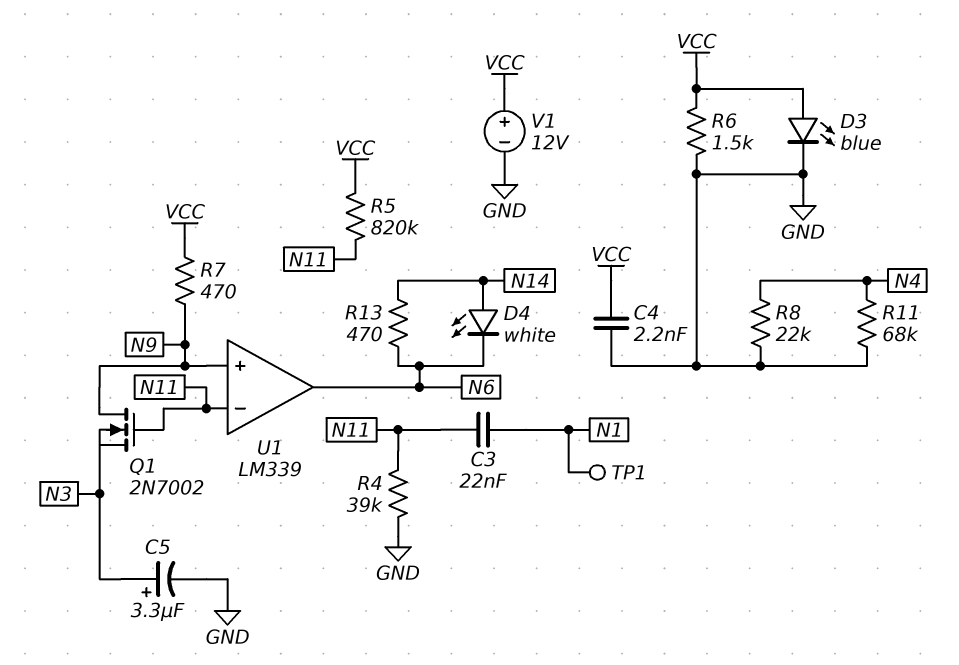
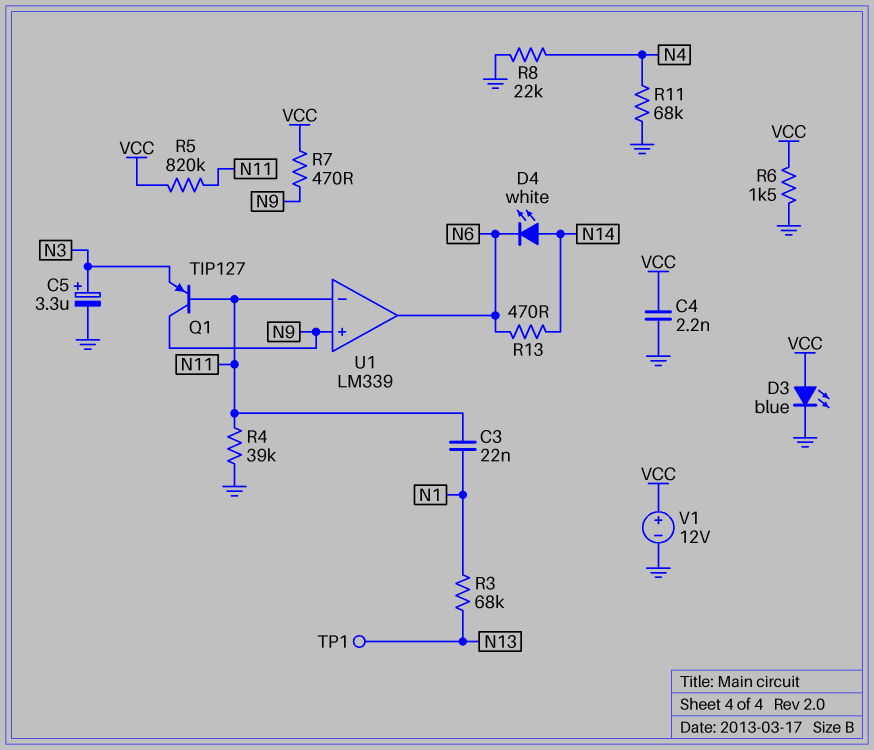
Q1: NMOS 2N7002 (G N11, D N9, S N3) -> PNP TIP127 (B N11, C N9, E N3)
R3: none -> 68k (N1, N13)
TP1: test point (N1) -> test point (N13)

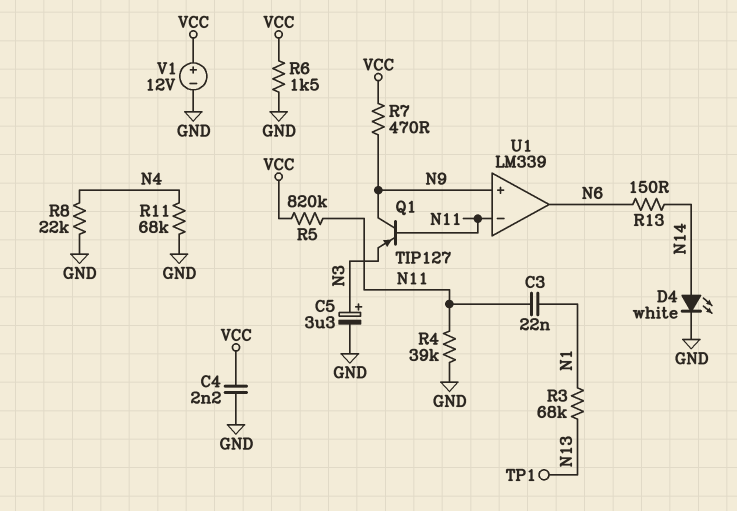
D3: LED blue (A VCC, K GND) -> none
D4: LED white (A N14, K N6) -> LED white (A N14, K GND)
R13: 470 (N6, N14) -> 150 (N6, N14)

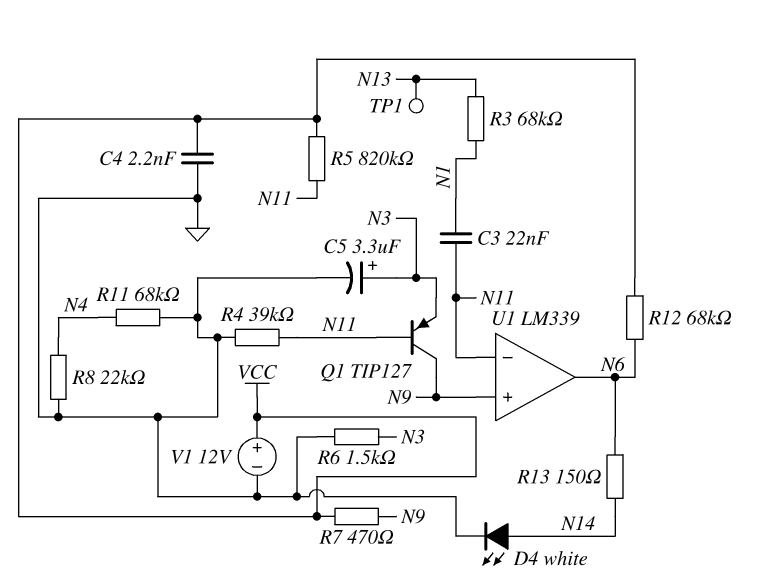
R6: 1.5k (GND, VCC) -> 1.5k (GND, N3)
R12: none -> 68k (N6, VCC)

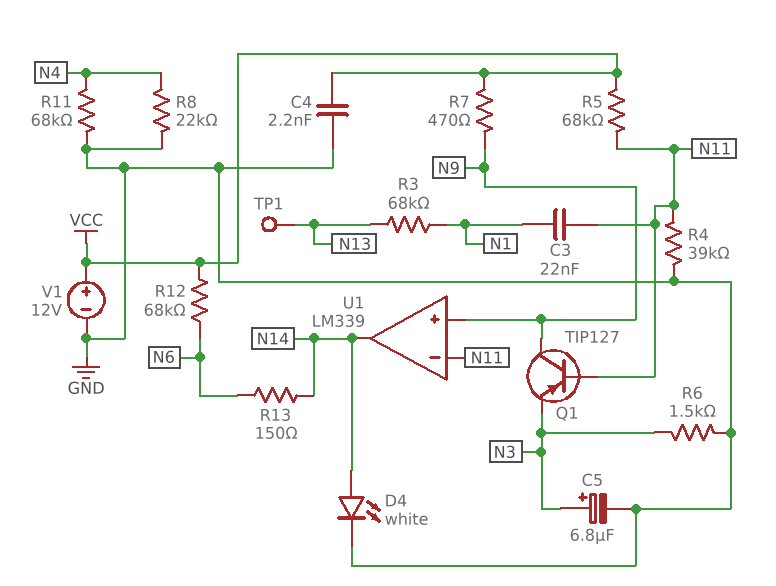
C5: 3.3uF (plus N3, minus GND) -> 6.8uF (plus N3, minus GND)
R5: 820k (N11, VCC) -> 68k (N11, VCC)
U1 pin out: N6 -> N14

